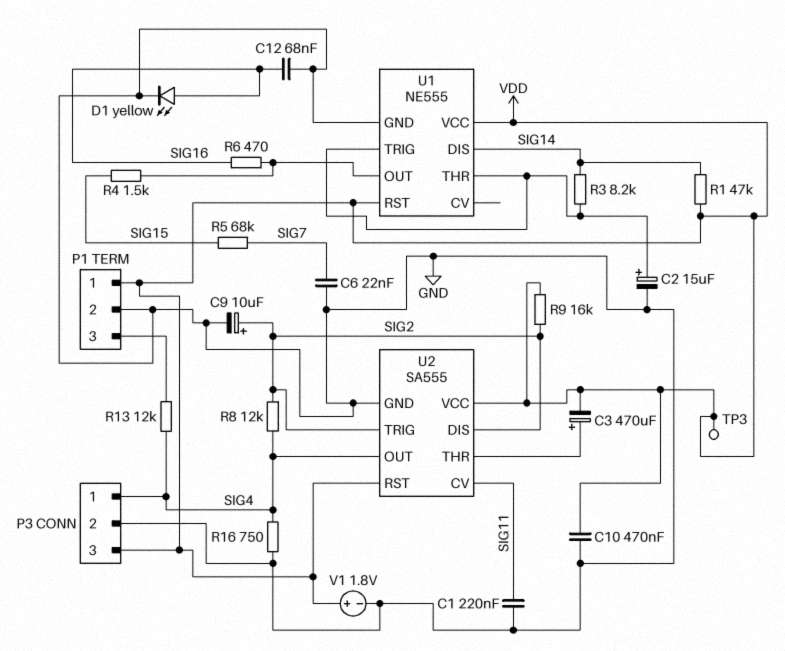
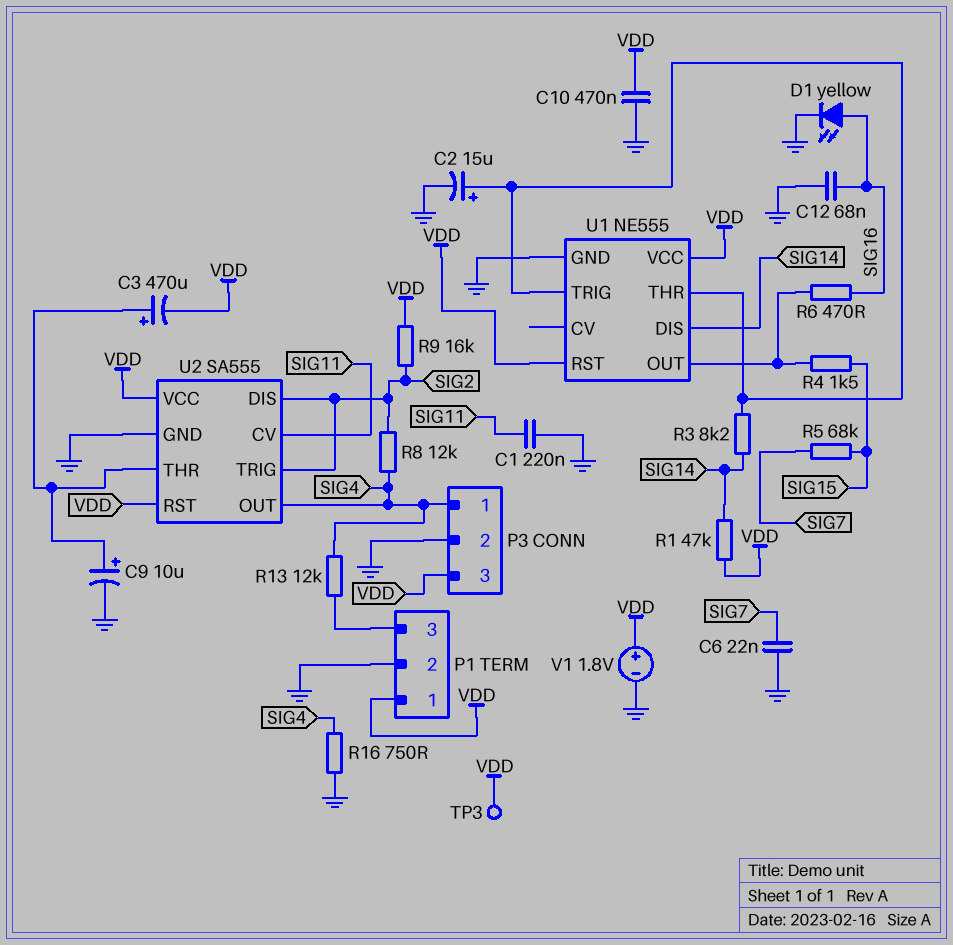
C9: 10uF (plus SIG2, minus GND) -> 10uF (plus U2/THR, minus GND)

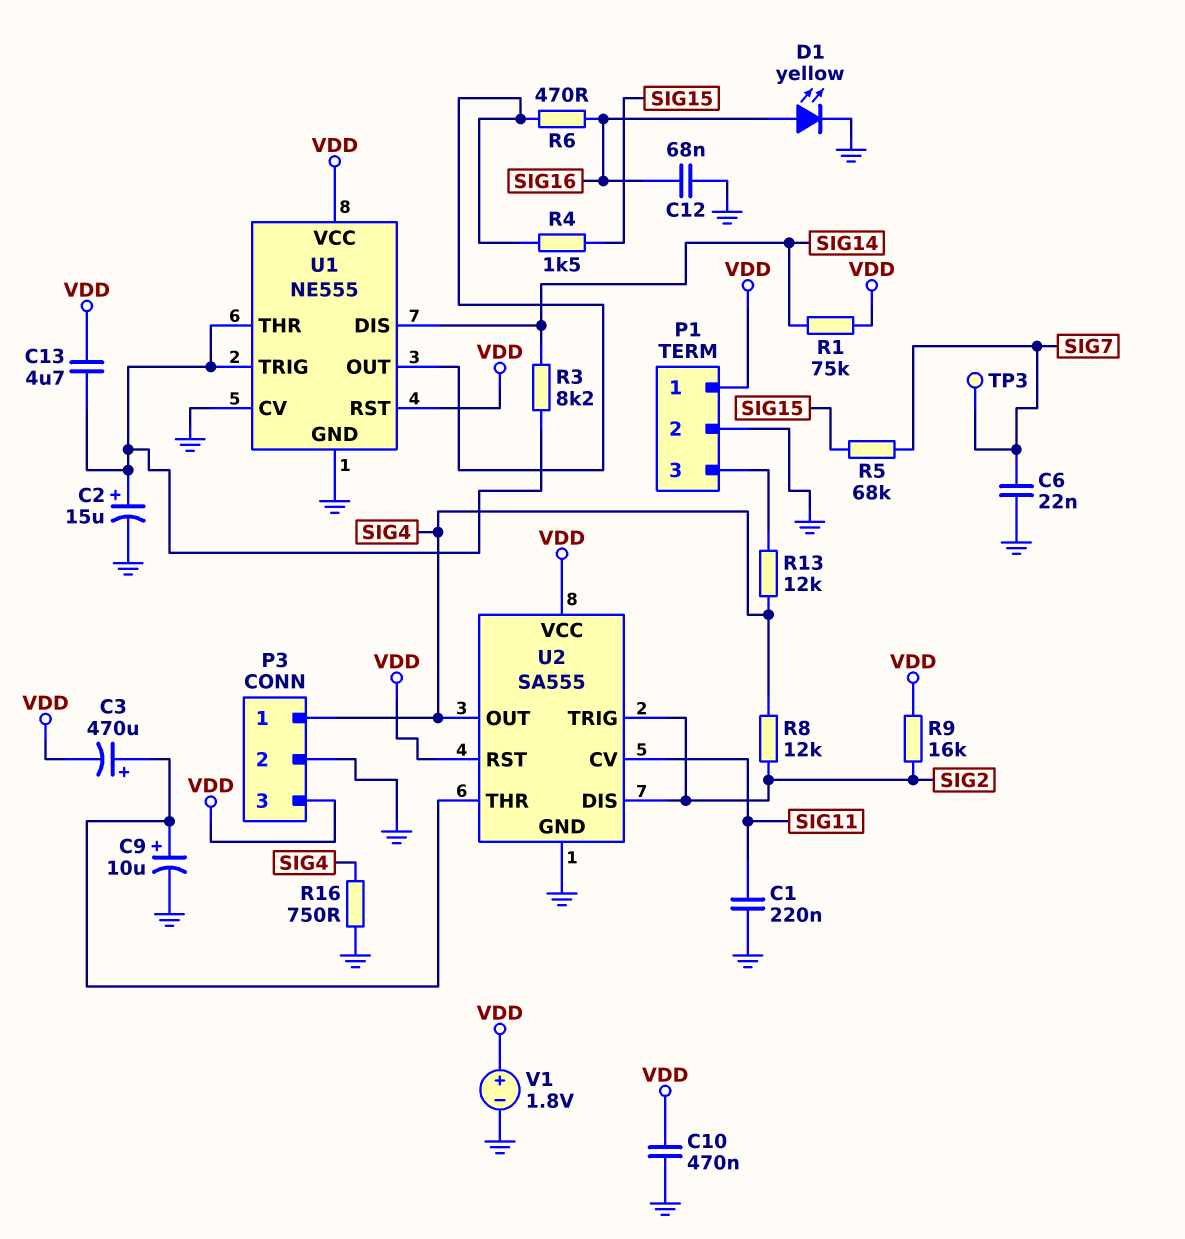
C13: none -> 4.7uF (U1/THR, VDD)
R1: 47k (SIG14, VDD) -> 75k (SIG14, VDD)
TP3: test point (VDD) -> test point (SIG7)
U1 pin CV: none -> GND

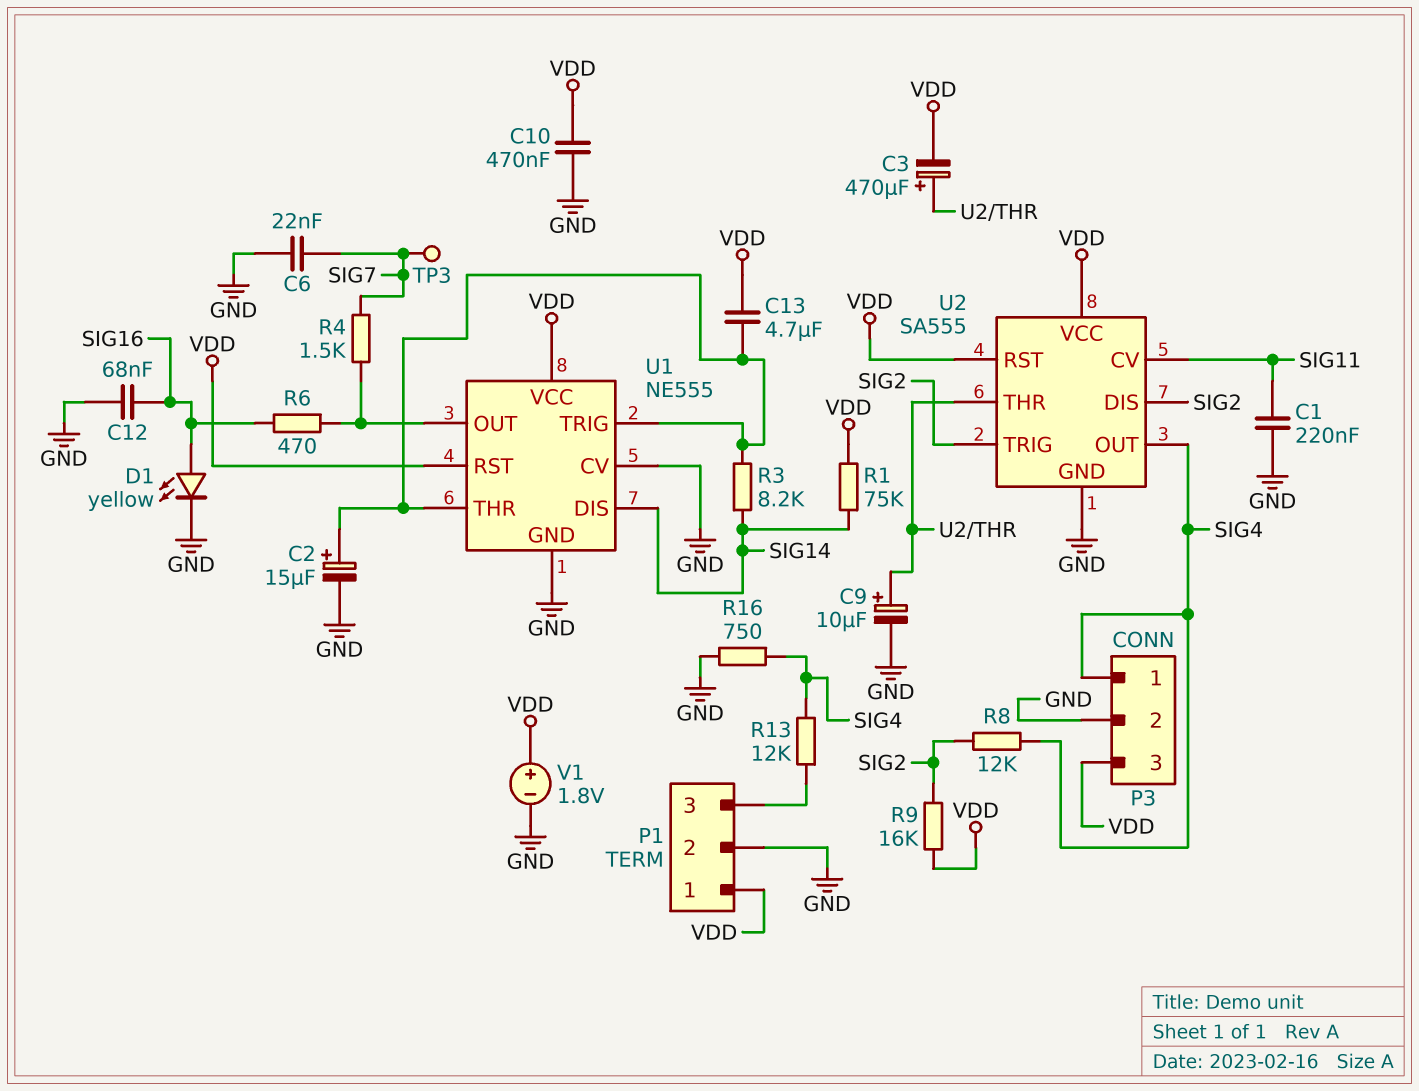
R4: 1.5k (SIG15, U1/OUT) -> 1.5k (SIG7, U1/OUT)
R5: 68k (SIG7, SIG15) -> none

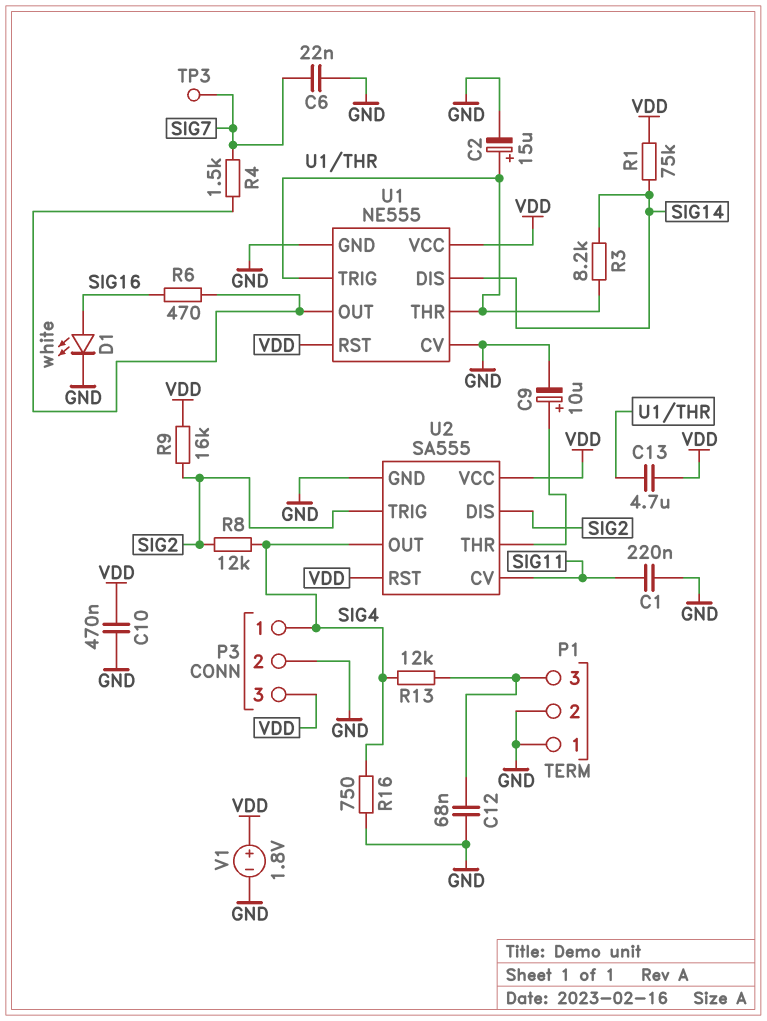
C3: 470uF (plus U2/THR, minus VDD) -> none
C12: 68nF (GND, SIG16) -> 68nF (GND, P1/3)
D1: LED yellow (A SIG16, K GND) -> LED white (A SIG16, K GND)
P1 pin 1: VDD -> GND

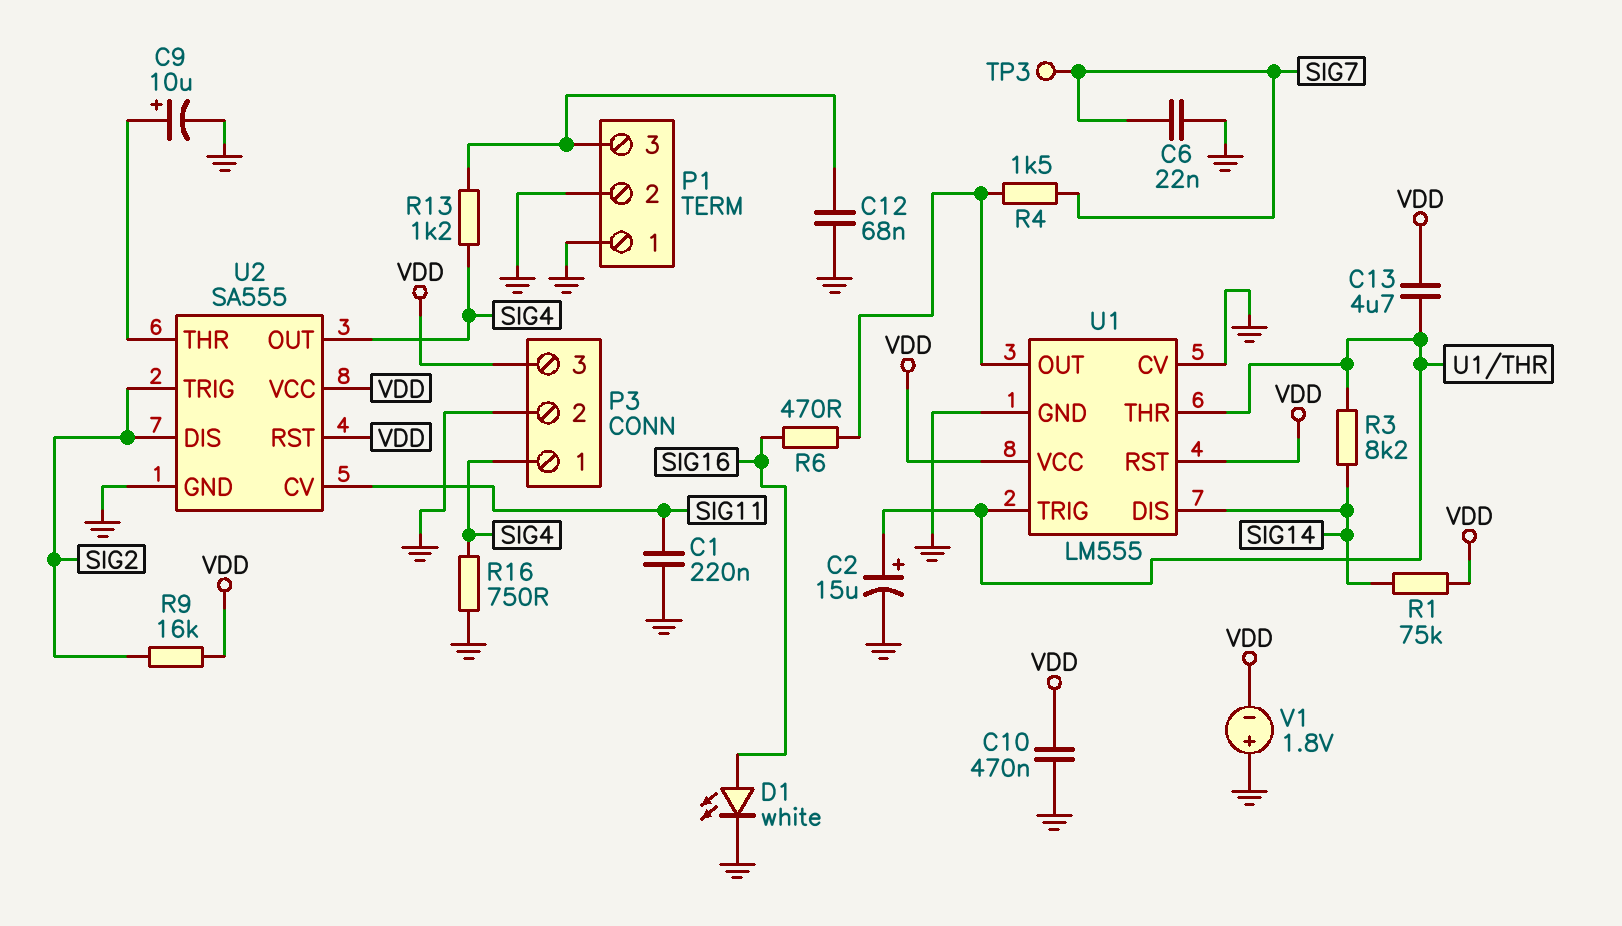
R8: 12k (SIG2, SIG4) -> none
R13: 12k (P1/3, SIG4) -> 1.2k (P1/3, SIG4)
U1: NE555 -> LM555
V1: 1.8V (plus VDD, minus GND) -> 1.8V (plus GND, minus VDD)

